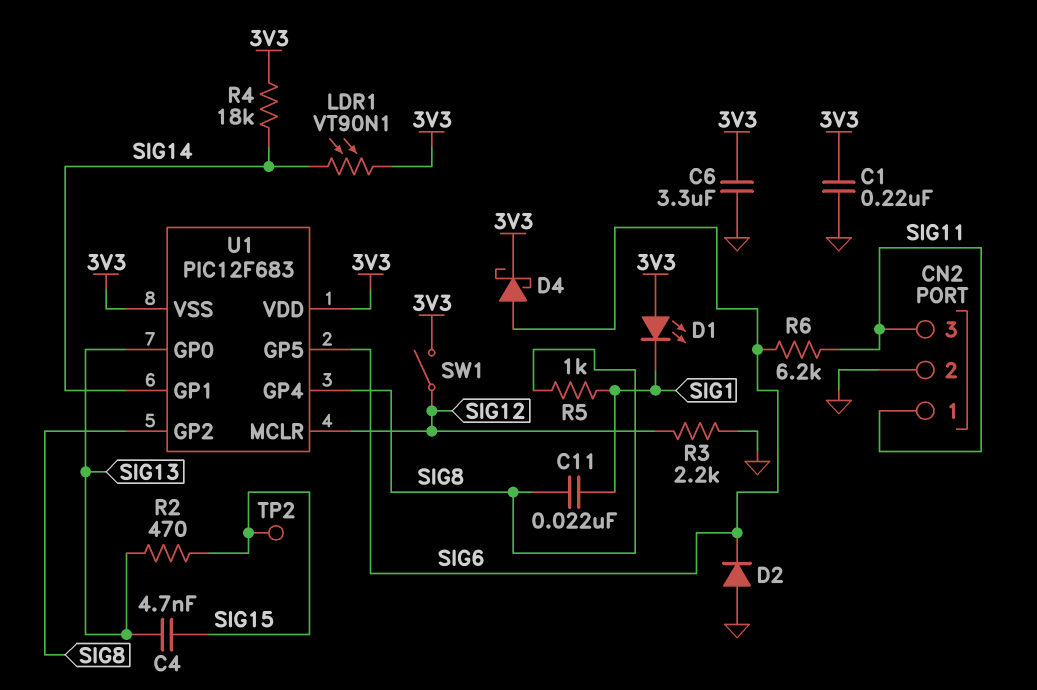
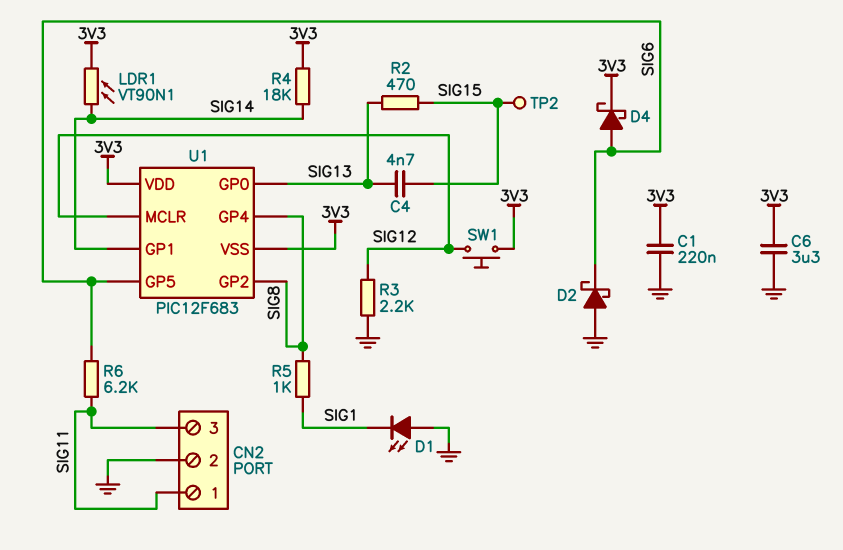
C11: 22nF (SIG1, SIG8) -> none
D1: LED (A 3V3, K SIG1) -> LED (A GND, K SIG1)
D2: diode (A GND, K SIG6) -> schottky (A GND, K SIG6)
SW1: switch (3V3, SIG12) -> button (3V3, SIG12)

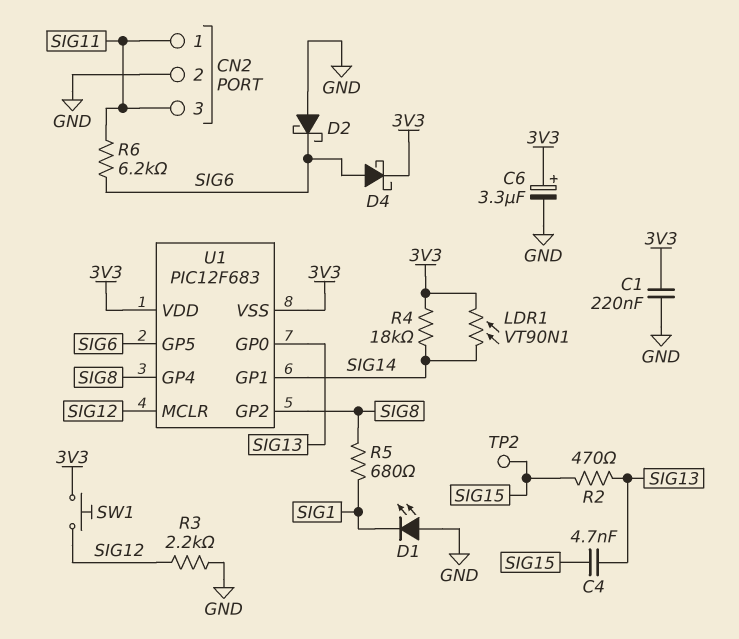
C6: 3.3uF (3V3, GND) -> 3.3uF (plus 3V3, minus GND)
R5: 1k (SIG1, SIG8) -> 680 (SIG1, SIG8)

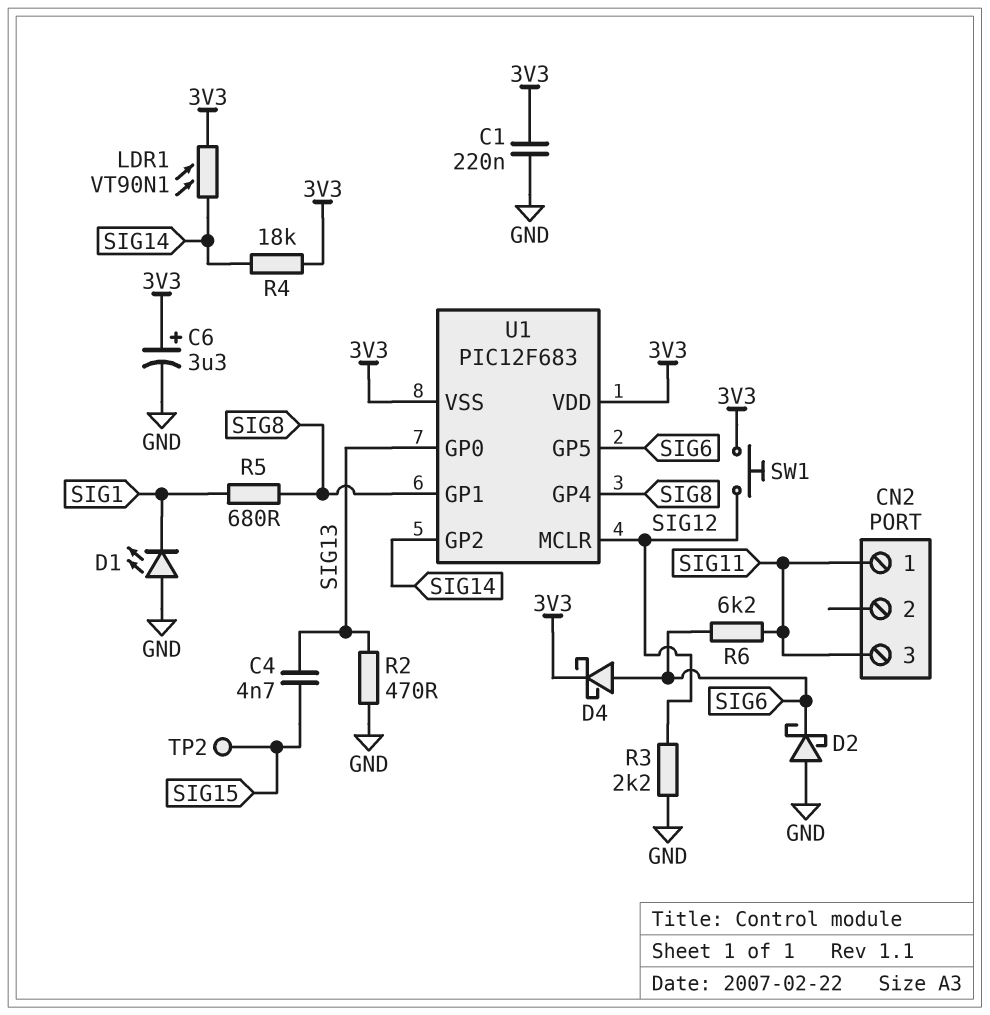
CN2 pin 2: GND -> none
R2: 470 (SIG13, SIG15) -> 470 (GND, SIG13)
U1 pin GP1: SIG14 -> SIG8
U1 pin GP2: SIG8 -> SIG14

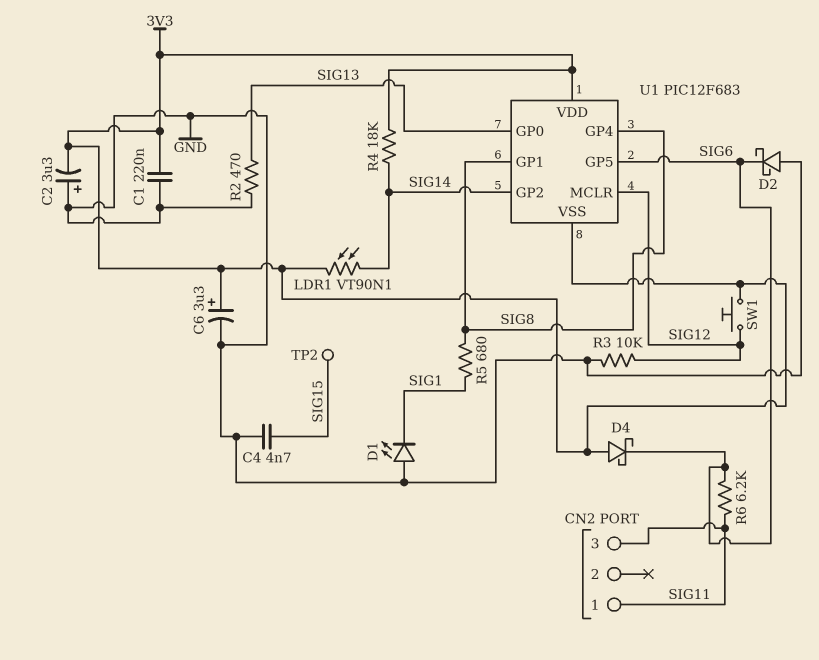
C2: none -> 3.3uF (plus GND, minus 3V3)
C4: 4.7nF (SIG13, SIG15) -> 4.7nF (GND, SIG15)
D4: schottky (A SIG6, K 3V3) -> schottky (A 3V3, K SIG6)
R3: 2.2k (GND, SIG12) -> 10k (GND, SIG12)

